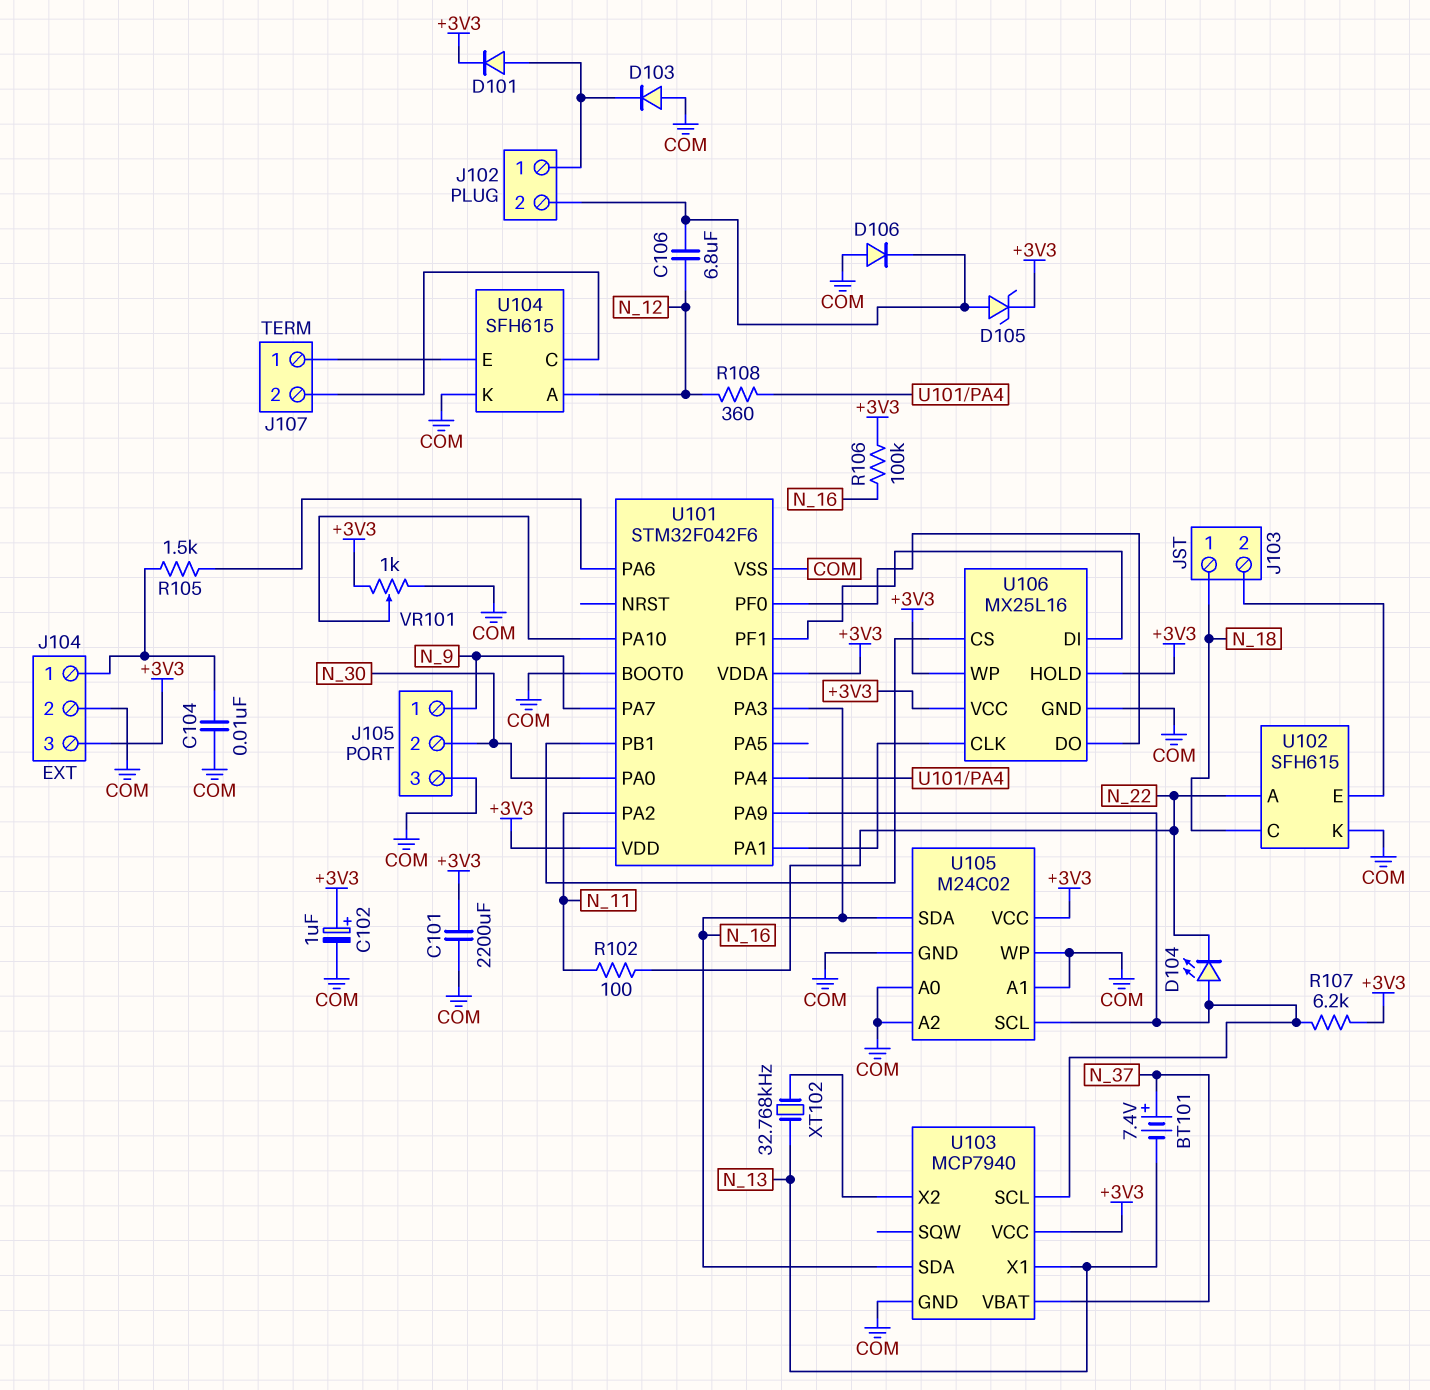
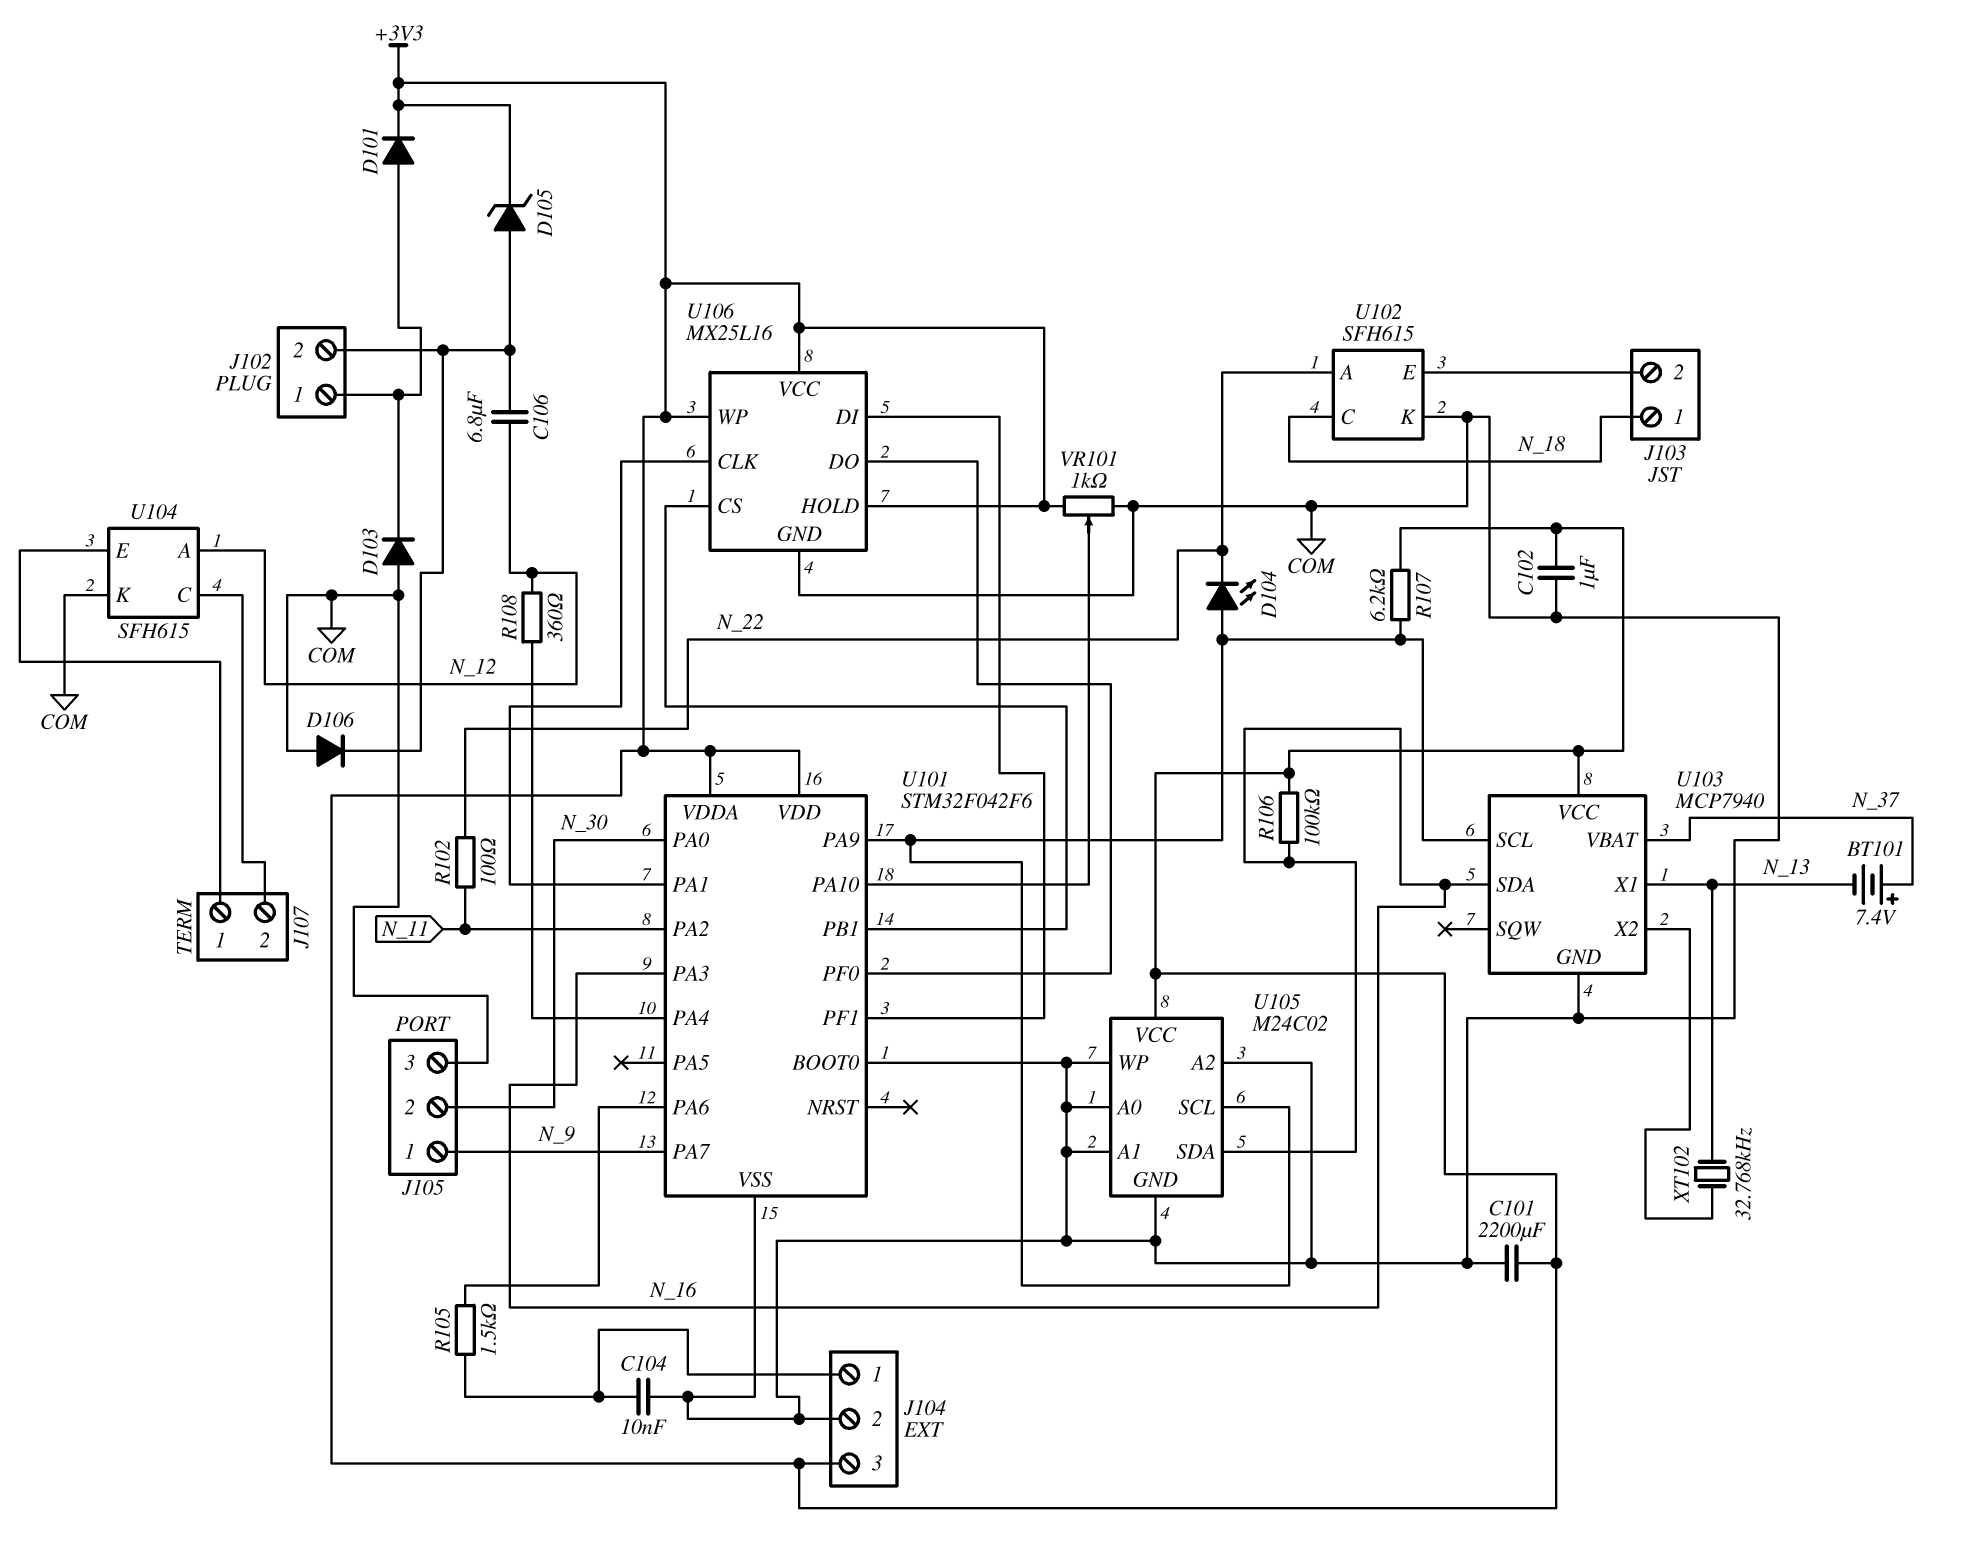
C102: 1uF (plus +3V3, minus COM) -> 1uF (+3V3, COM)

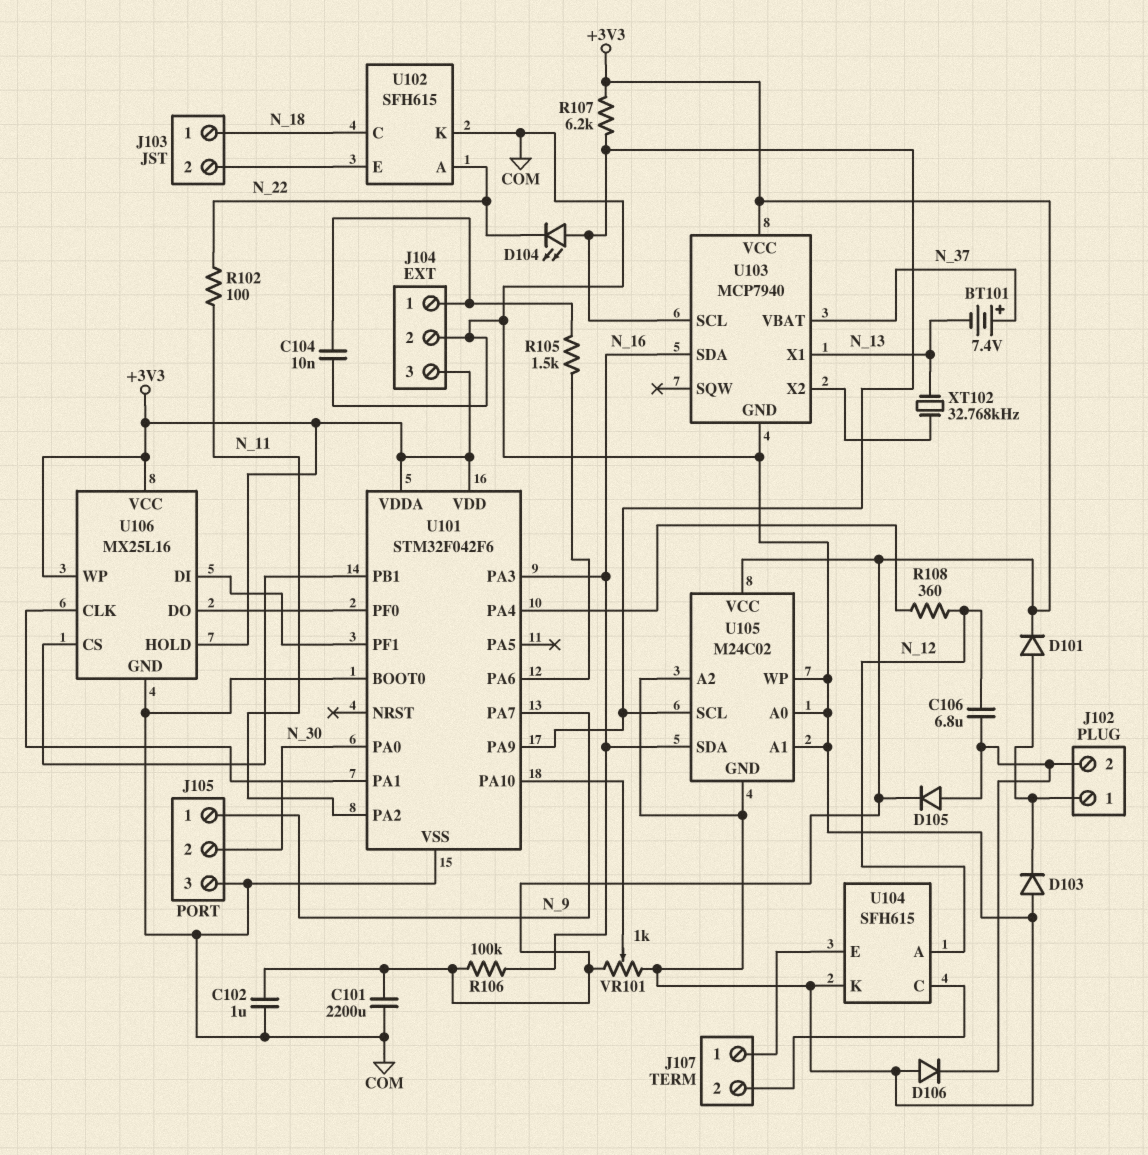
D105: zener (A J102/2, K +3V3) -> diode (A J102/2, K +3V3)

